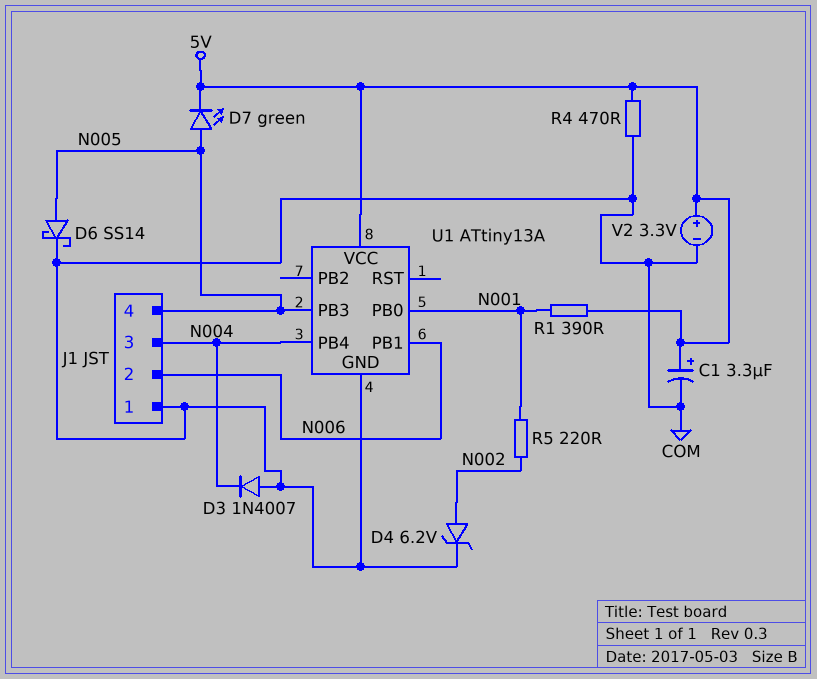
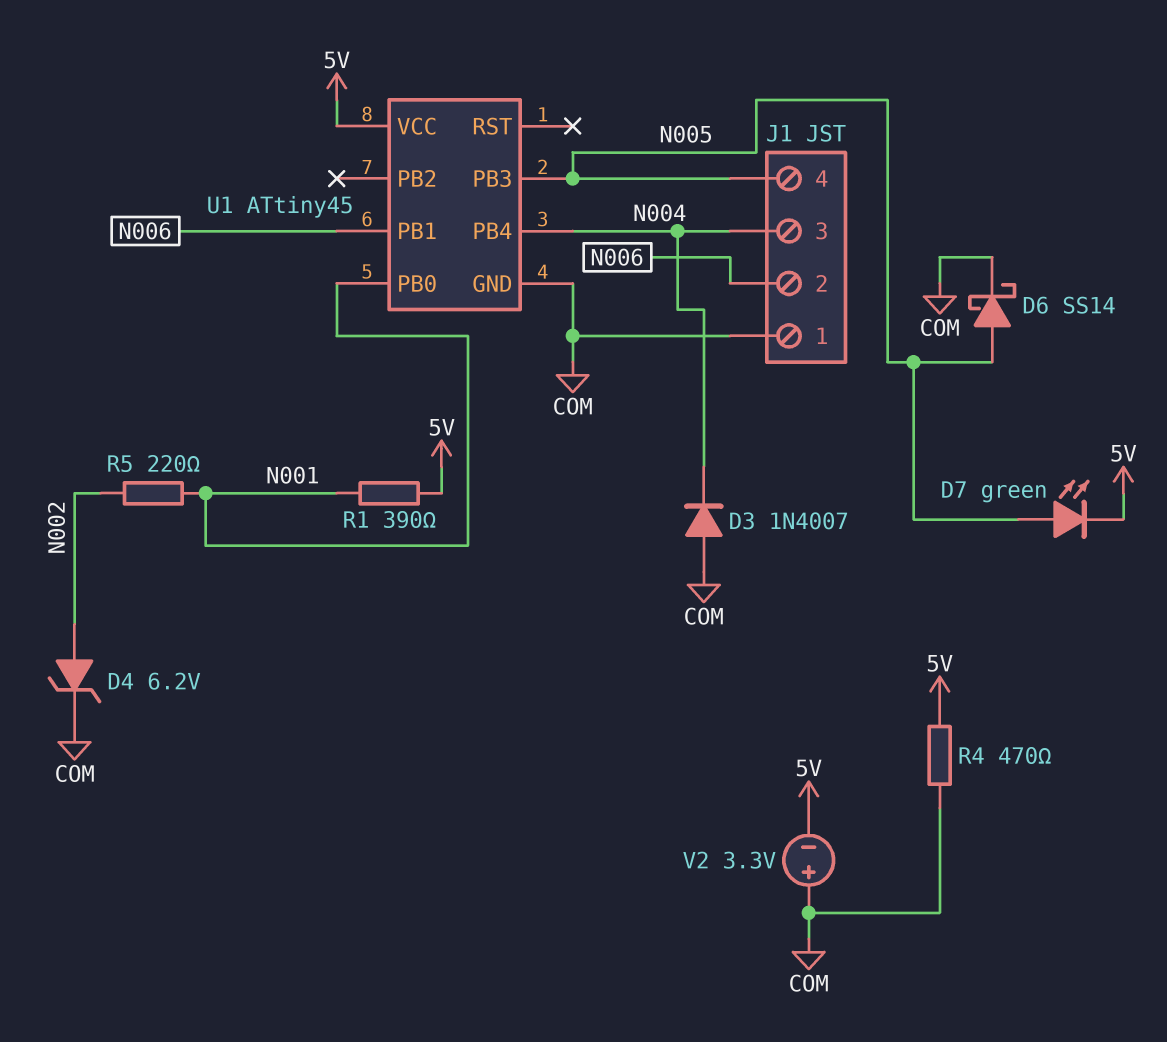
C1: 3.3uF (plus 5V, minus COM) -> none
U1: ATtiny13A -> ATtiny45
V2: 3.3V (plus 5V, minus COM) -> 3.3V (plus COM, minus 5V)

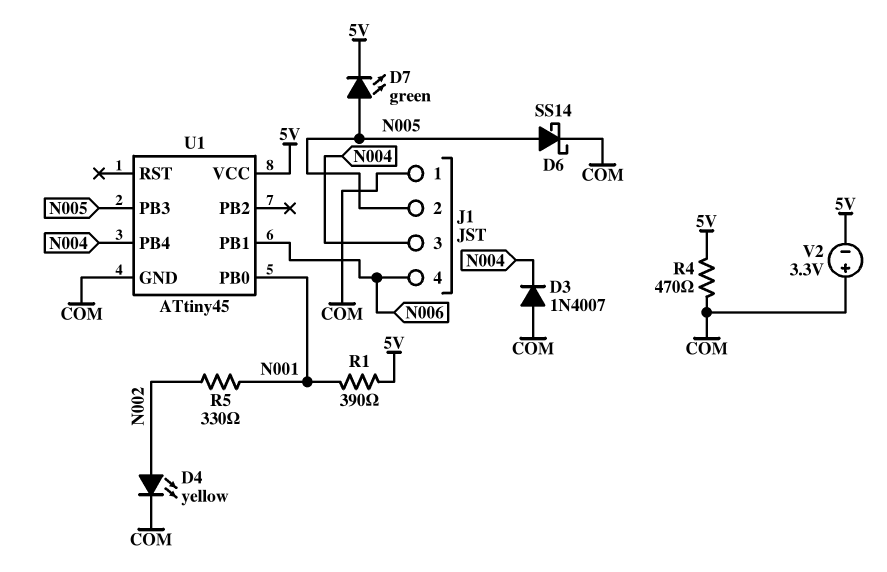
D4: zener 6.2V (A N002, K COM) -> LED yellow (A N002, K COM)
J1 pin 2: N006 -> N005
J1 pin 4: N005 -> N006
R5: 220 (N001, N002) -> 330 (N001, N002)

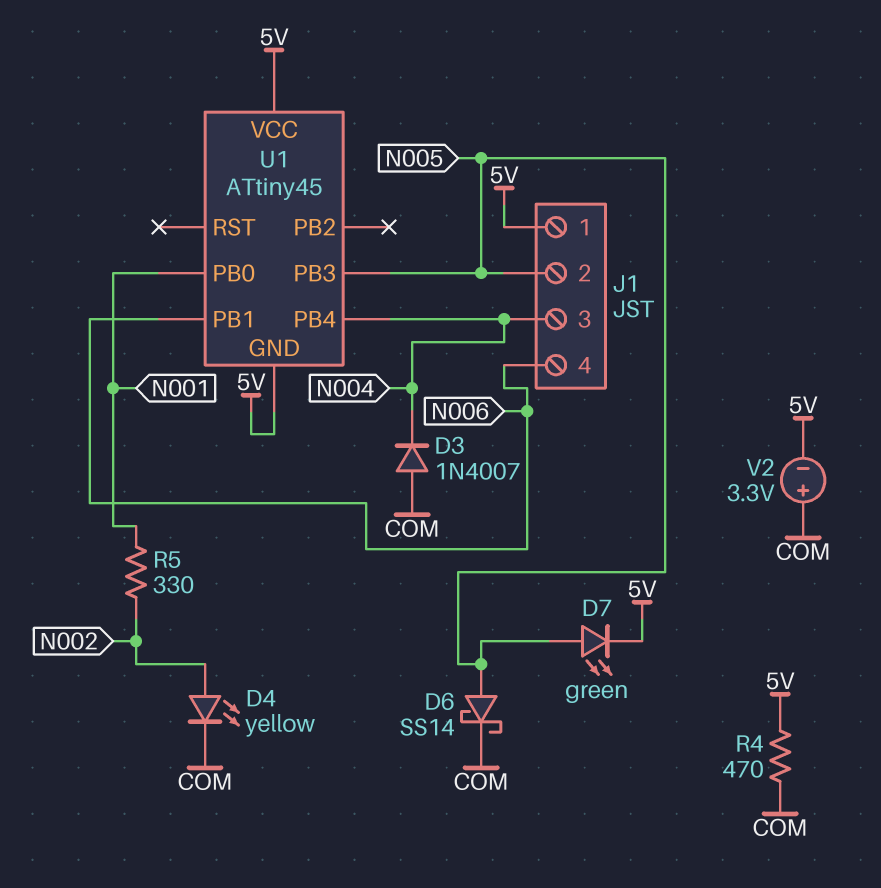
J1 pin 1: COM -> 5V
R1: 390 (5V, N001) -> none
U1 pin GND: COM -> 5V

